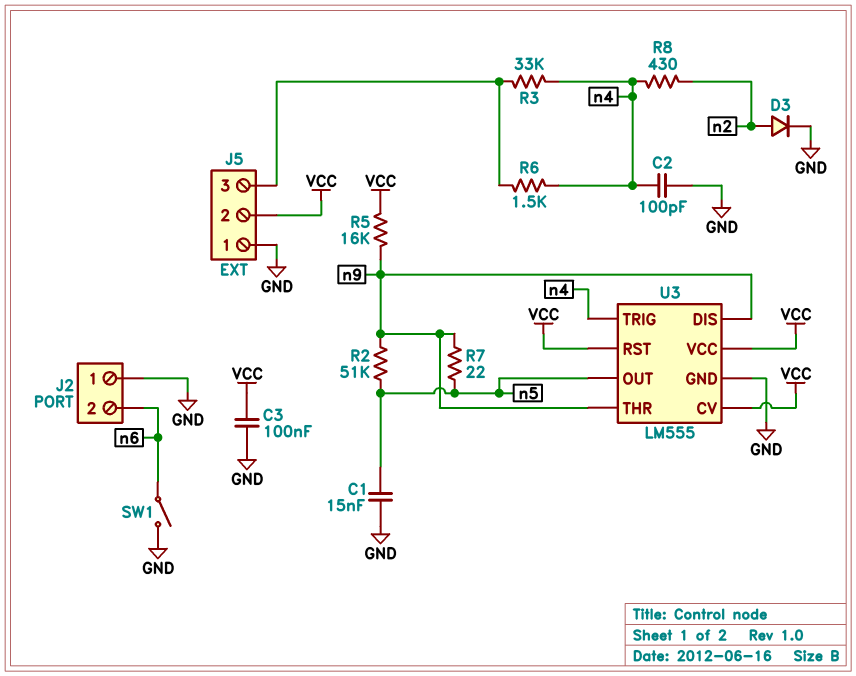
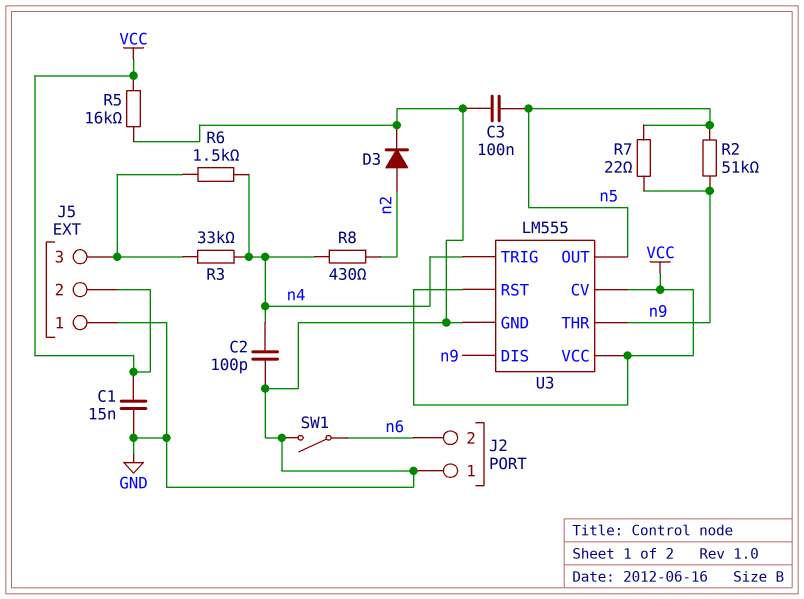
C1: 15nF (GND, n5) -> 15nF (GND, VCC)
C3: 100nF (GND, VCC) -> 100nF (GND, n5)
R5: 16k (VCC, n9) -> 16k (GND, VCC)

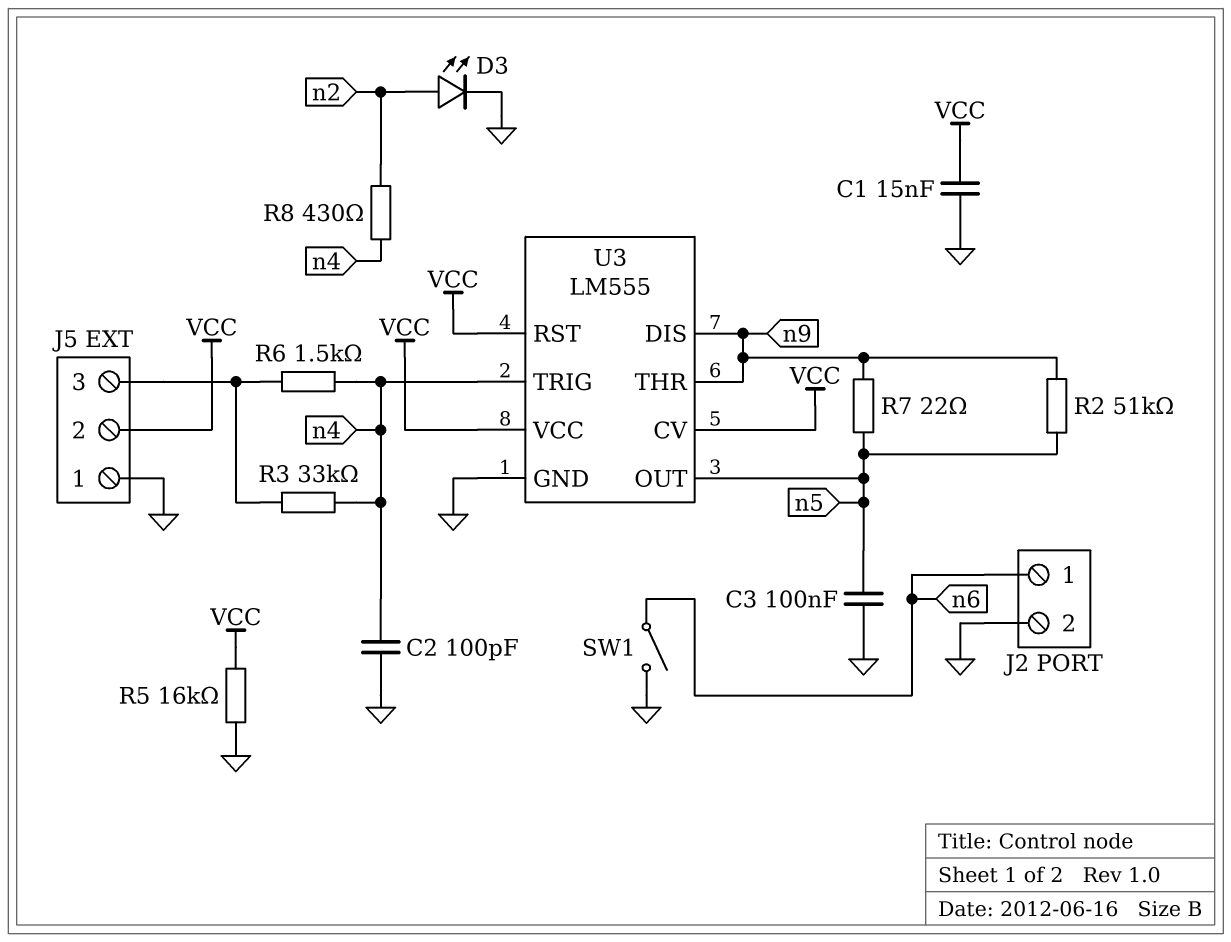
D3: diode (A n2, K GND) -> LED (A n2, K GND)
J2 pin 1: GND -> n6
J2 pin 2: n6 -> GND

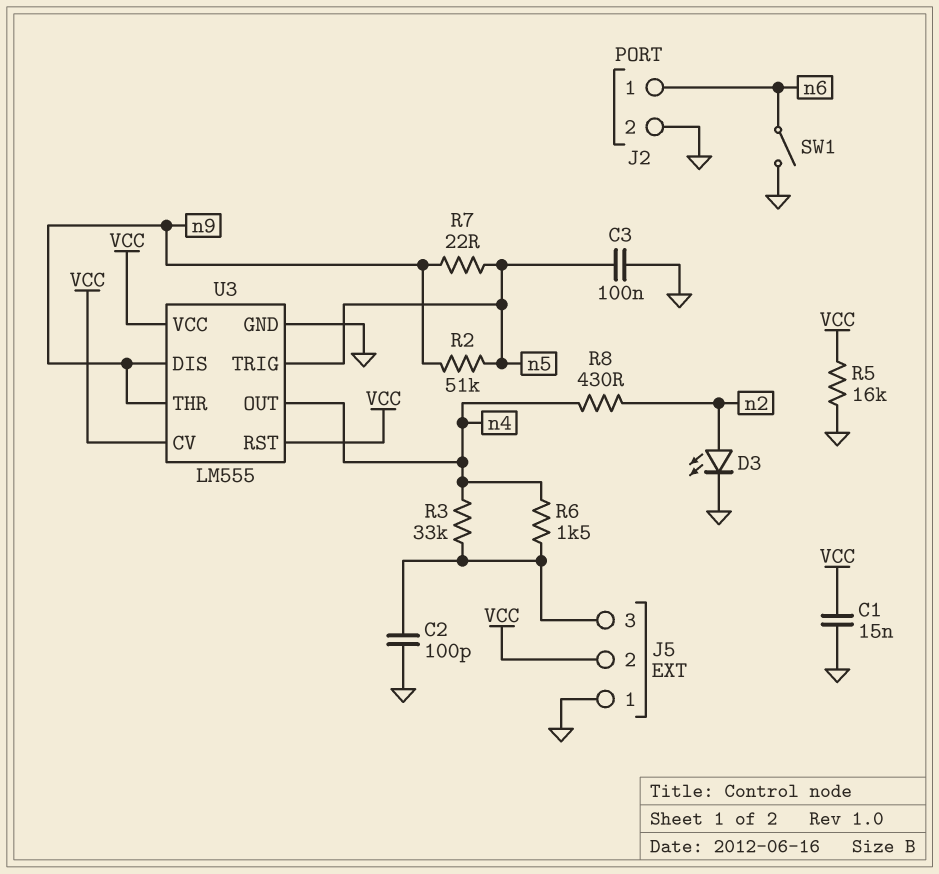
C2: 100pF (GND, n4) -> 100pF (GND, J5/3)
U3 pin OUT: n5 -> n4
U3 pin TRIG: n4 -> n5

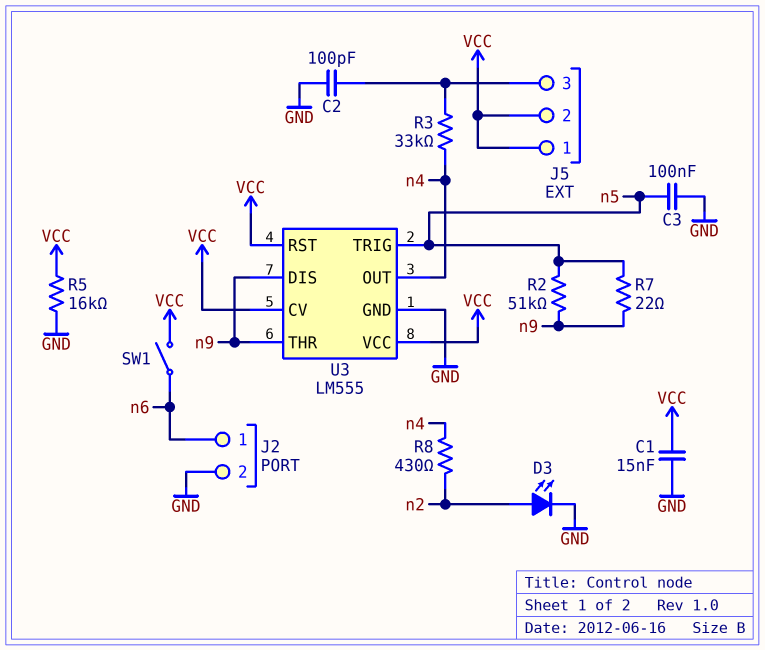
J5 pin 1: GND -> VCC
R6: 1.5k (J5/3, n4) -> none
SW1: switch (GND, n6) -> switch (VCC, n6)

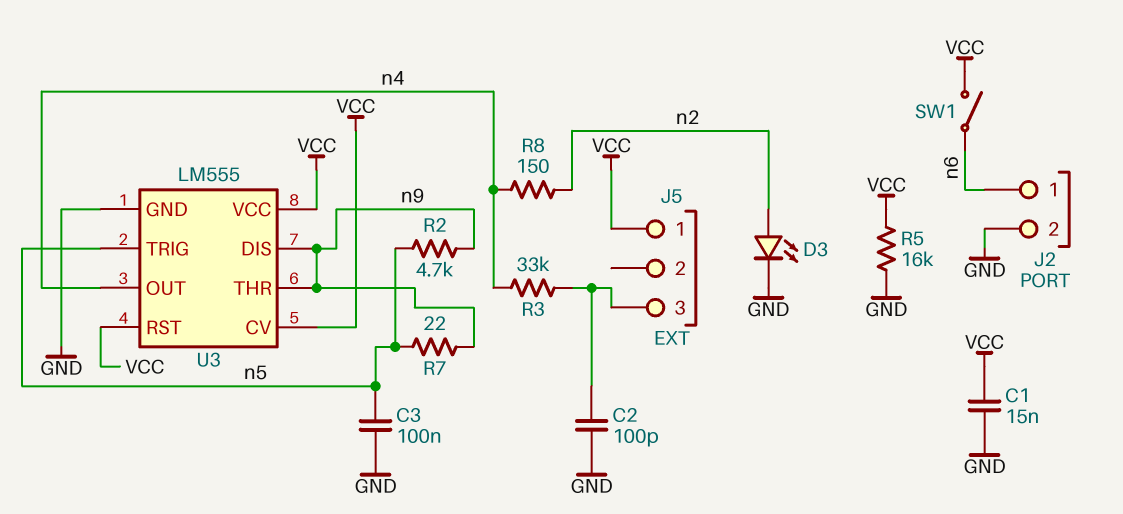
J5 pin 2: VCC -> none
R2: 51k (n5, n9) -> 4.7k (n5, n9)
R8: 430 (n2, n4) -> 150 (n2, n4)

